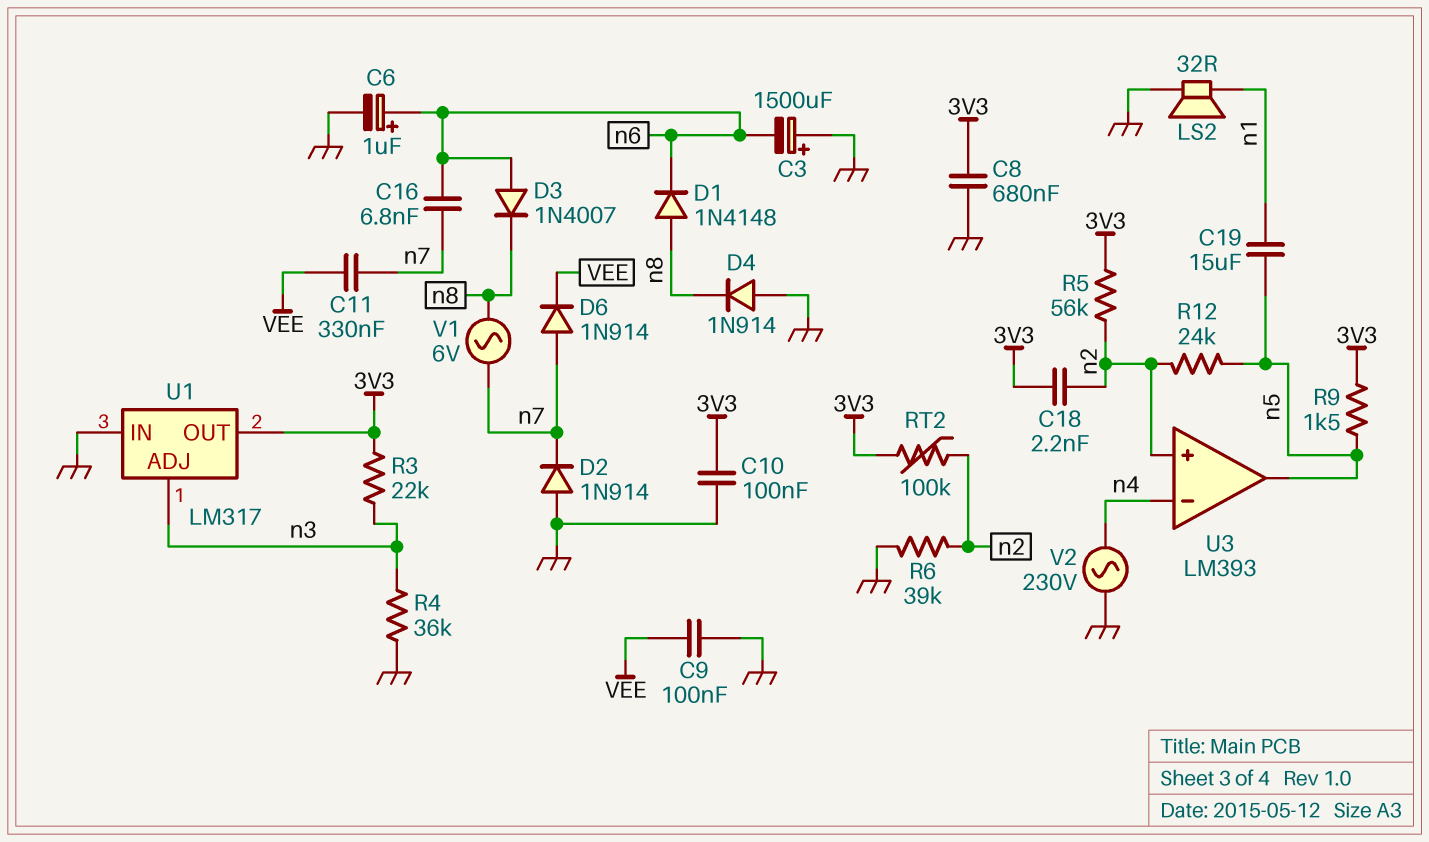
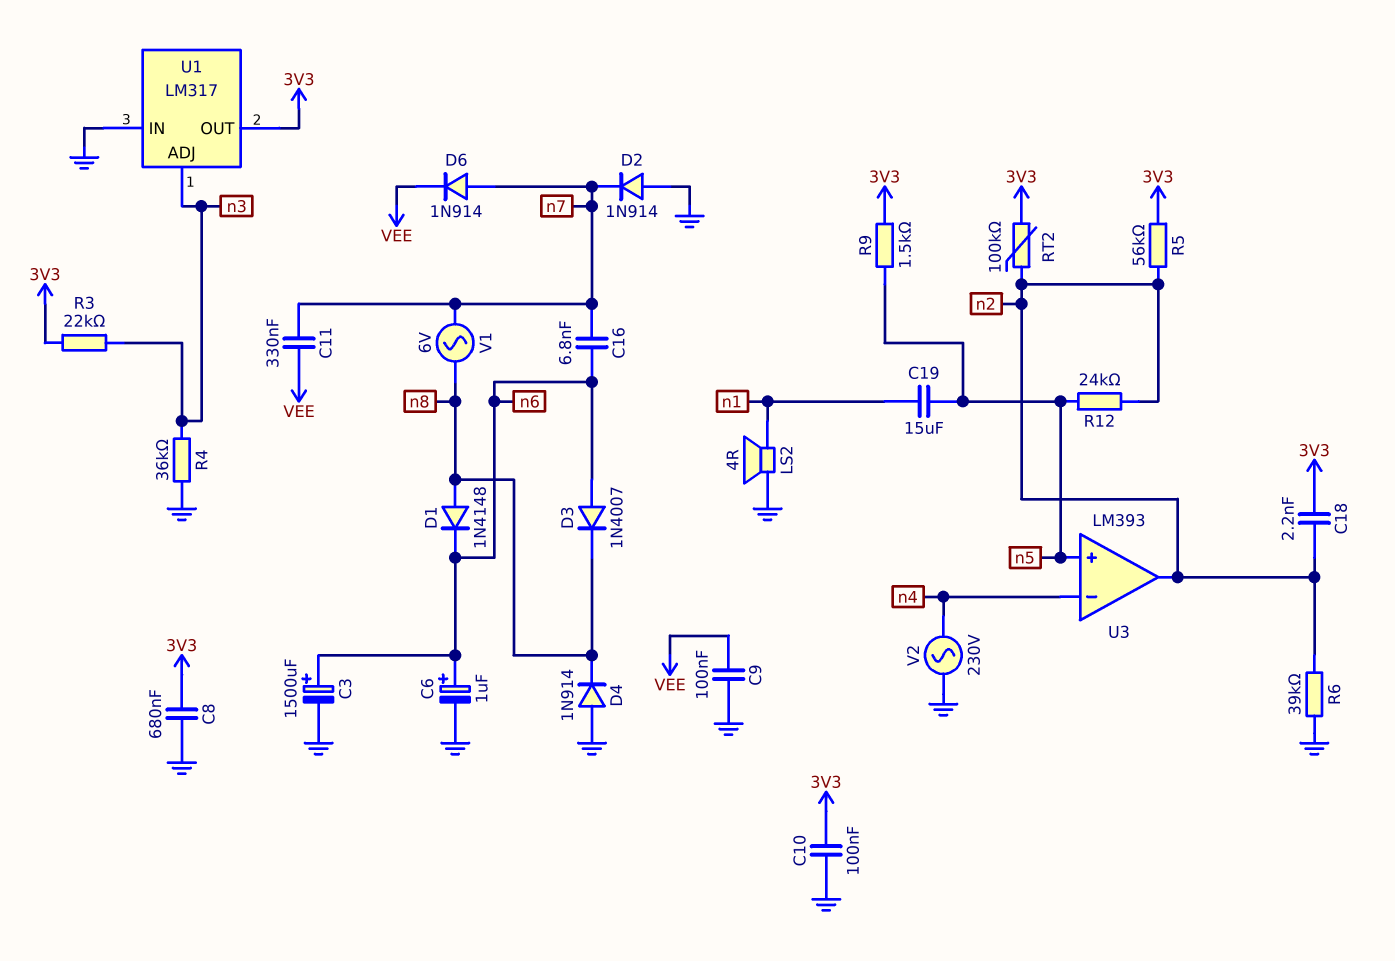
C3: 1500uF (plus GND, minus n6) -> 1500uF (plus n6, minus GND)
LS2: speaker 32R (GND, n1) -> speaker 4R (GND, n1)
U3 pin in+: n2 -> n5
U3 pin out: n5 -> n2

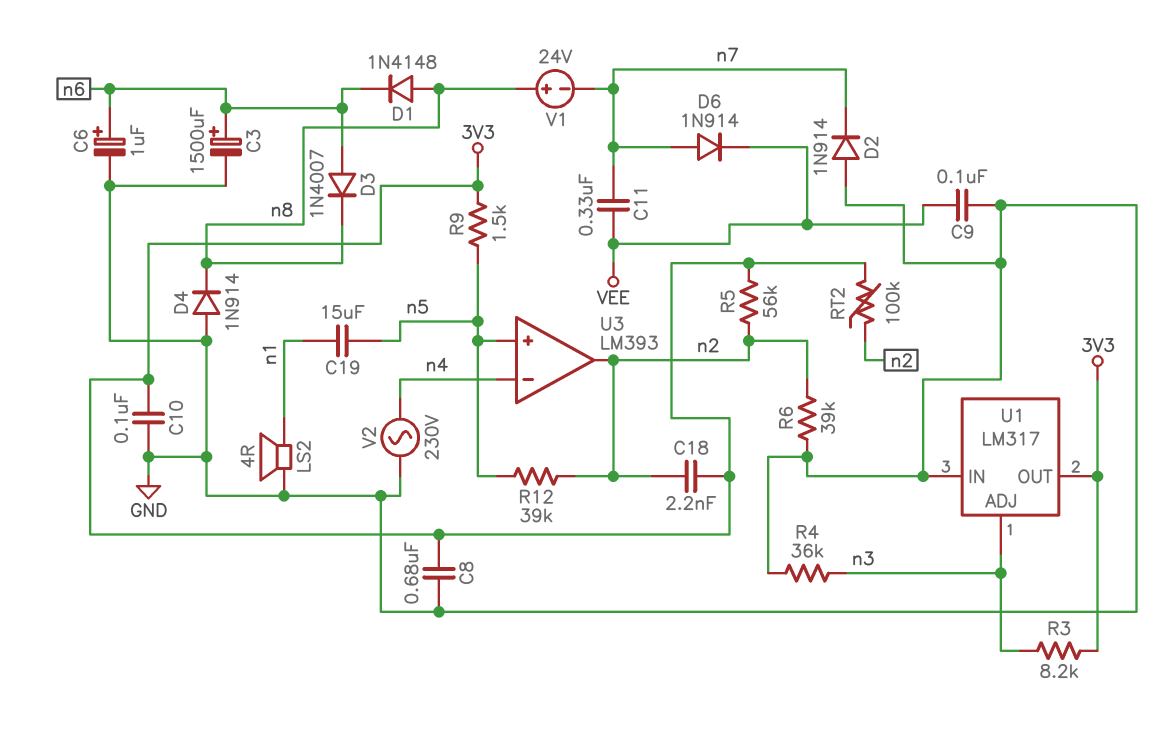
C16: 6.8nF (n6, n7) -> none
R3: 22k (3V3, n3) -> 8.2k (3V3, n3)
R12: 24k (n2, n5) -> 39k (n2, n5)
V1: AC 6V (n7, n8) -> 24V (plus n8, minus n7)

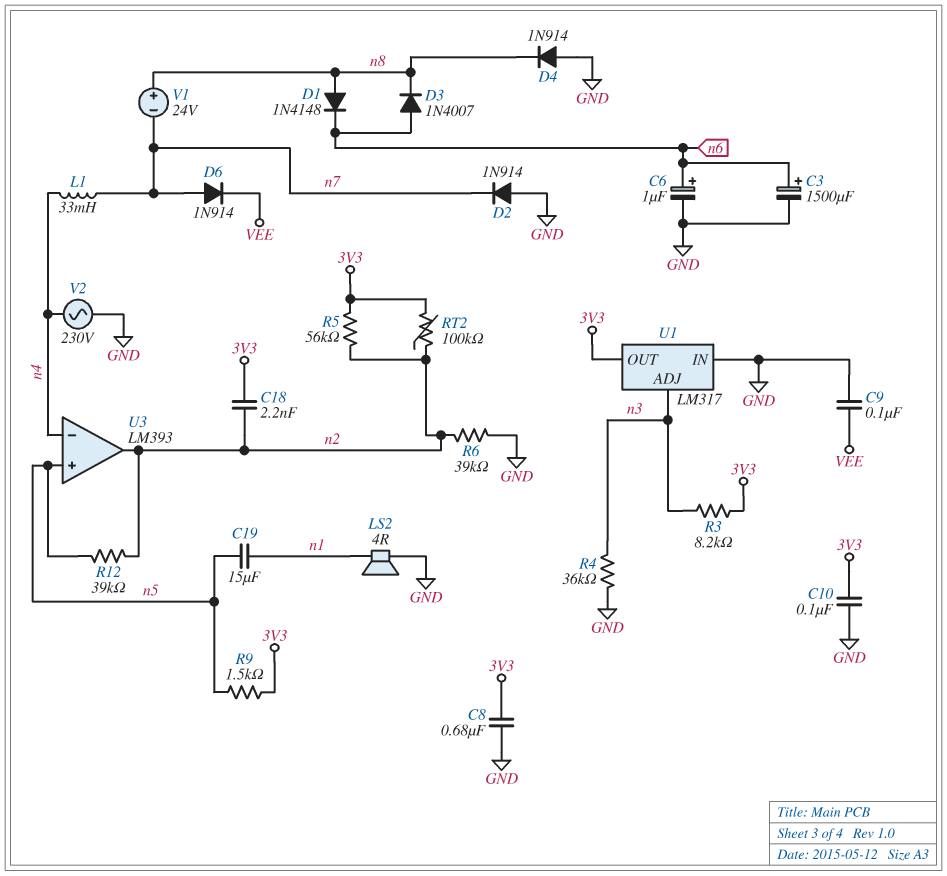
C11: 330nF (VEE, n7) -> none
L1: none -> 33mH (n4, n7)

